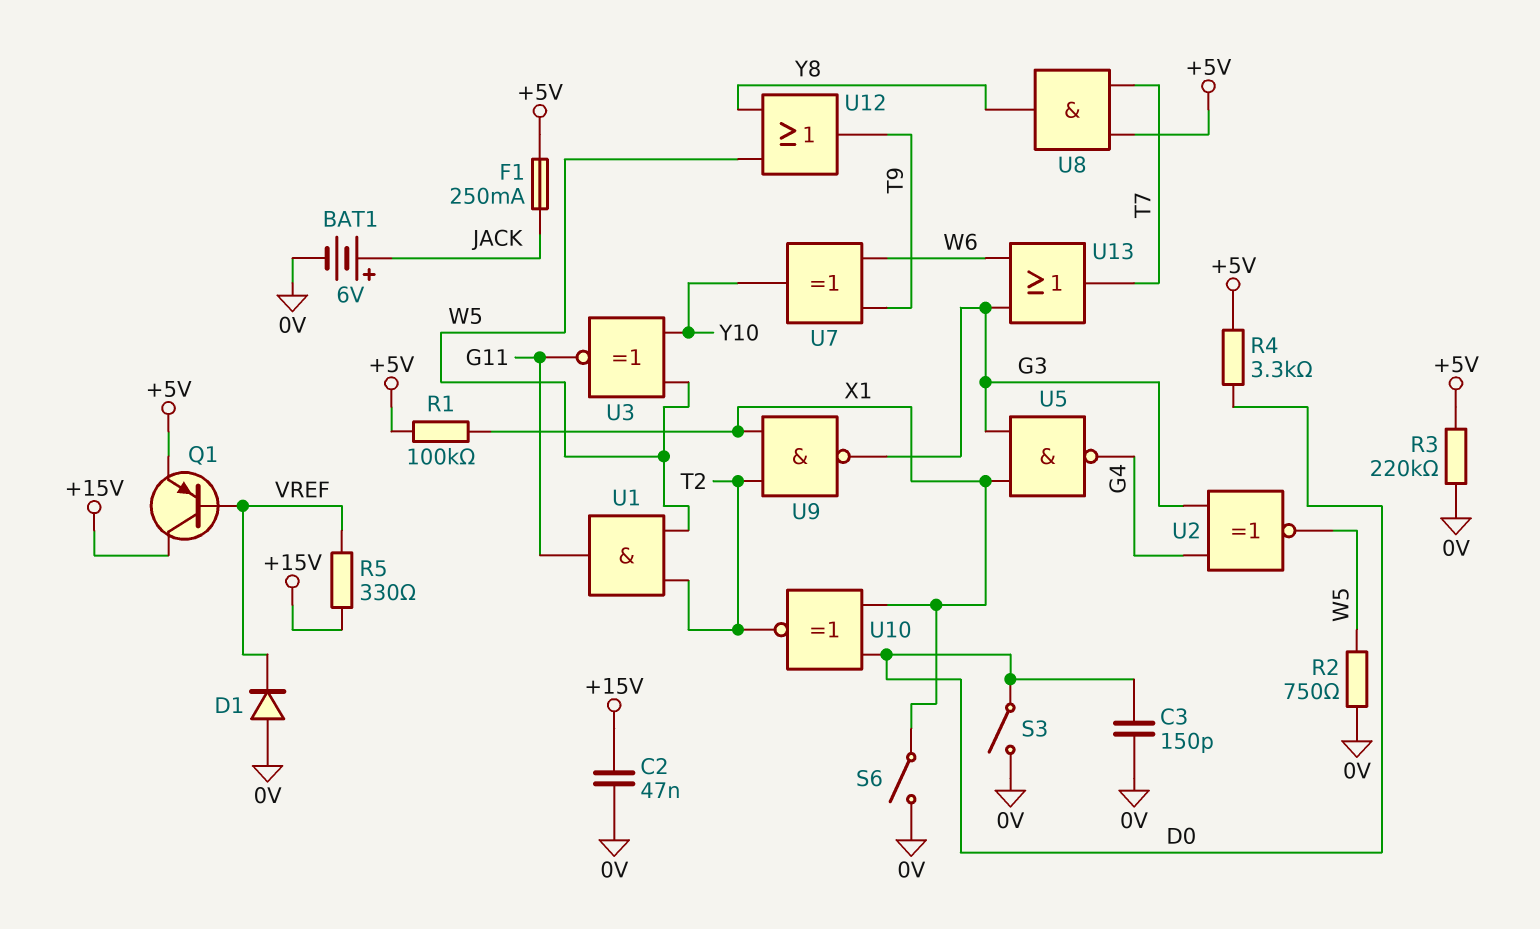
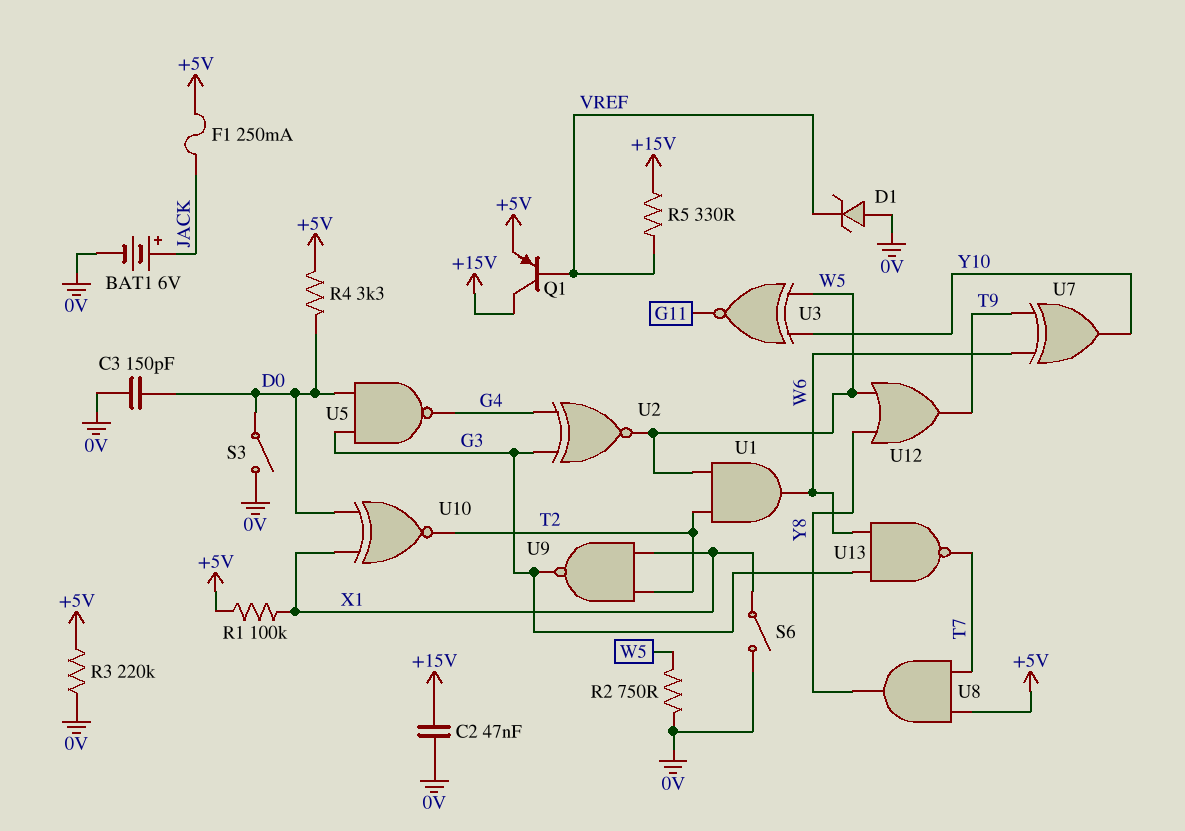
D1: diode (A 0V, K VREF) -> zener (A 0V, K VREF)
U1: AND (in T2, in W5, out G11) -> AND (in T2, in W5, out W6)
U5: NAND (in G3, in X1, out G4) -> NAND (in D0, in G3, out G4)
U13: OR (in G3, in W6, out T7) -> NAND (in G3, in W6, out T7)

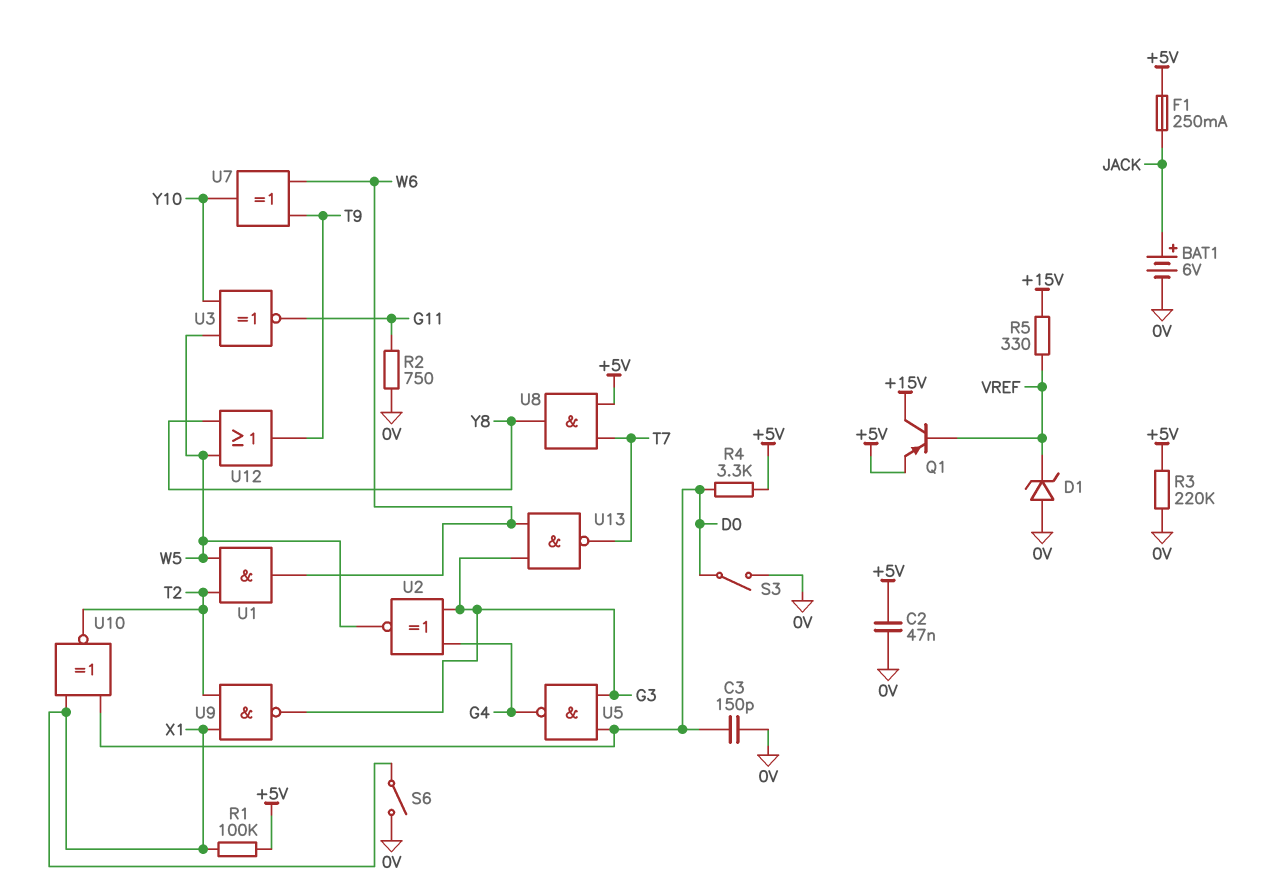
C2: 47nF (+15V, 0V) -> 47nF (+5V, 0V)
R2: 750 (0V, W5) -> 750 (0V, G11)

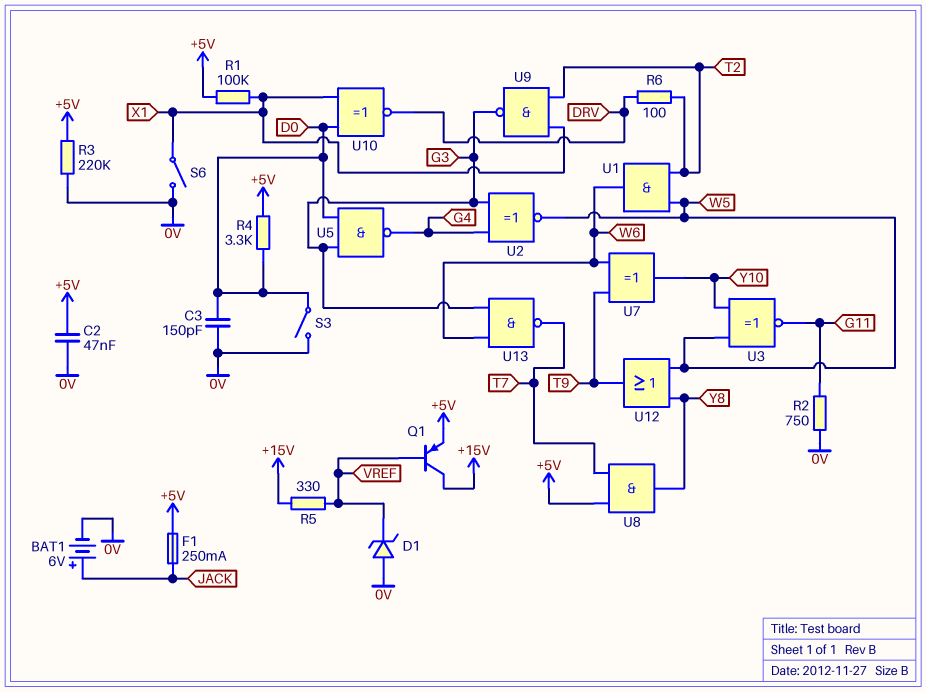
R6: none -> 100 (DRV, T2)
U10: XNOR (in D0, in X1, out T2) -> XNOR (in D0, in X1, out DRV)

